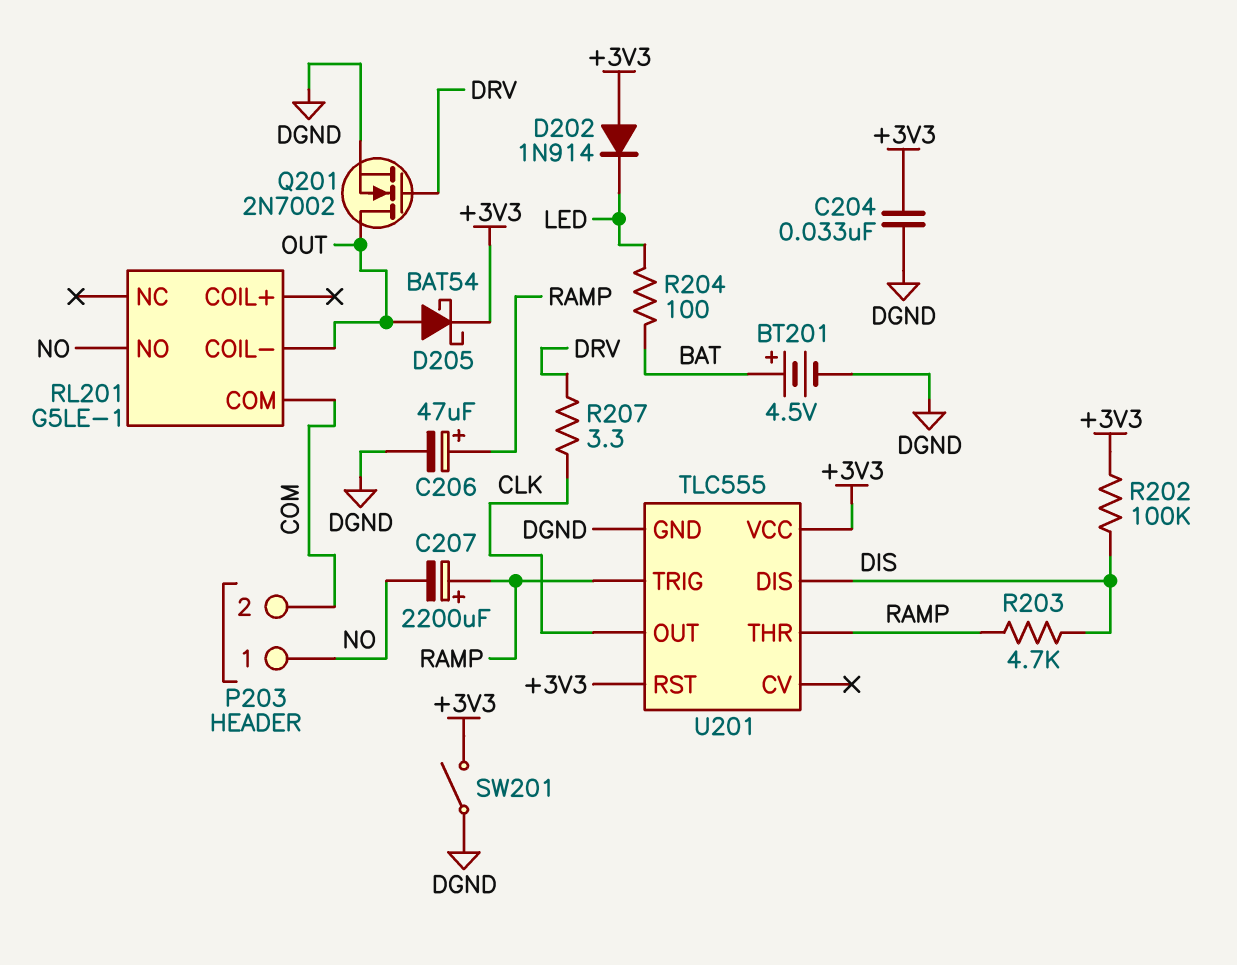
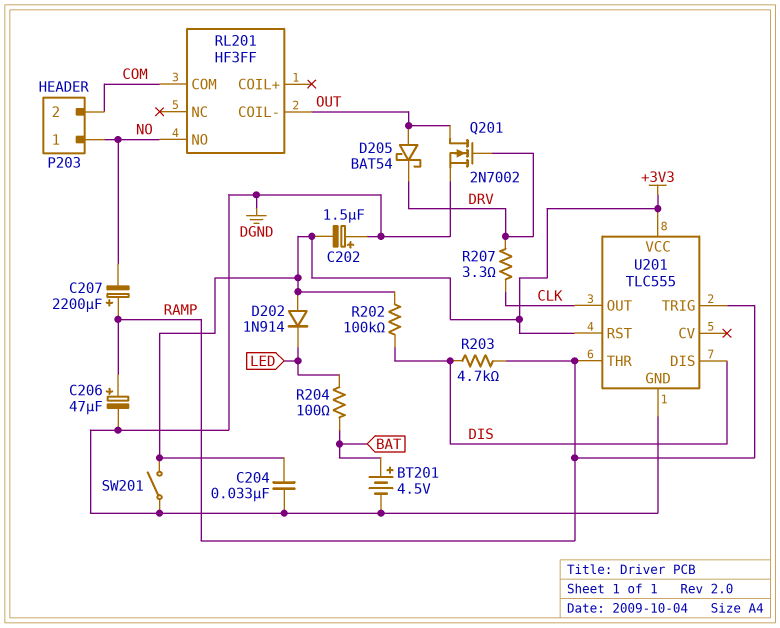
C202: none -> 1.5uF (plus DGND, minus +3V3)
D205: schottky BAT54 (A OUT, K +3V3) -> schottky BAT54 (A OUT, K DRV)
RL201: G5LE-1 -> HF3FF

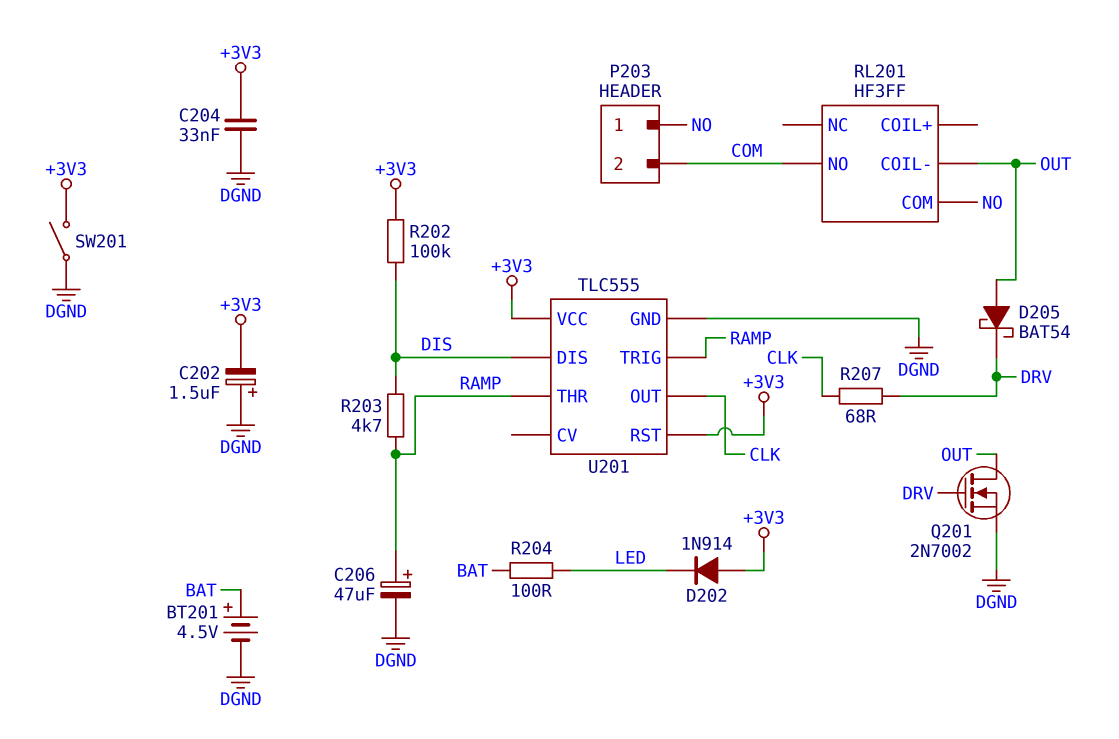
C207: 2200uF (plus RAMP, minus NO) -> none
R207: 3.3 (CLK, DRV) -> 68 (CLK, DRV)
RL201 pin COM: COM -> NO
RL201 pin NO: NO -> COM

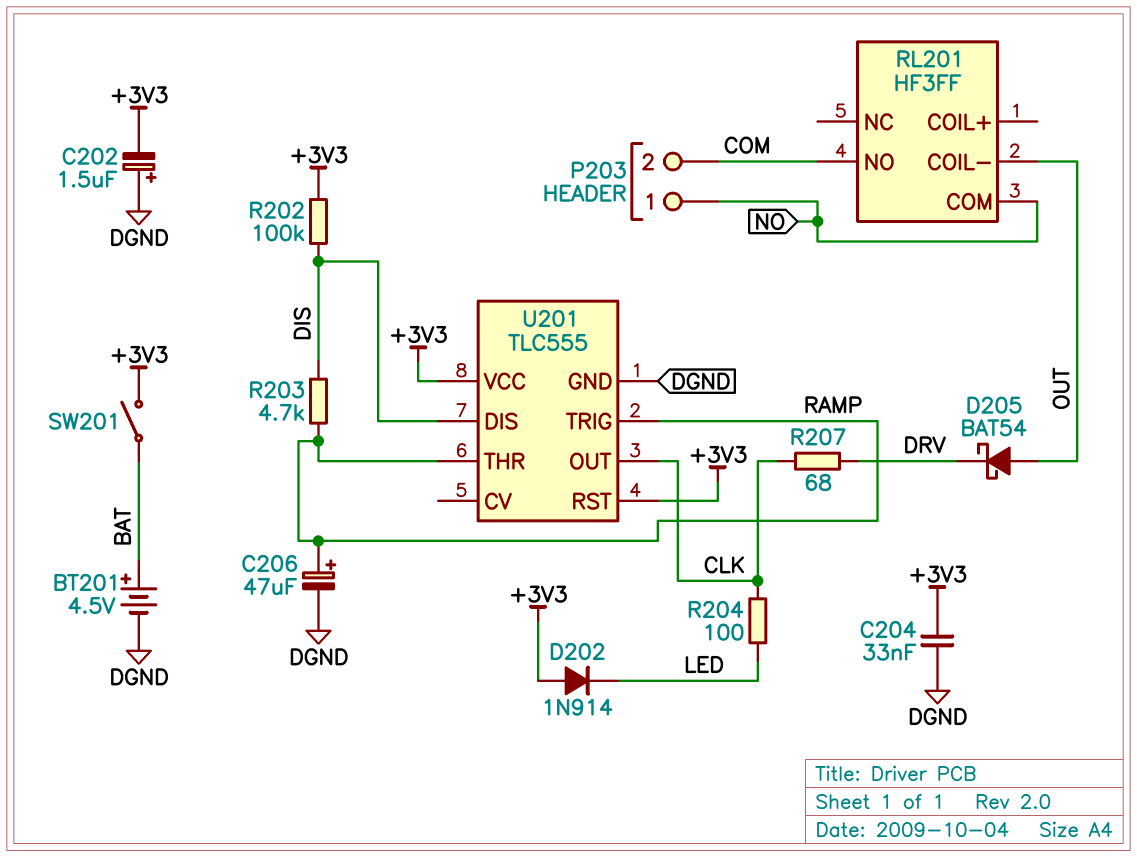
Q201: NMOS 2N7002 (G DRV, D OUT, S DGND) -> none
R204: 100 (BAT, LED) -> 100 (CLK, LED)
SW201: switch (+3V3, DGND) -> switch (+3V3, BAT)

